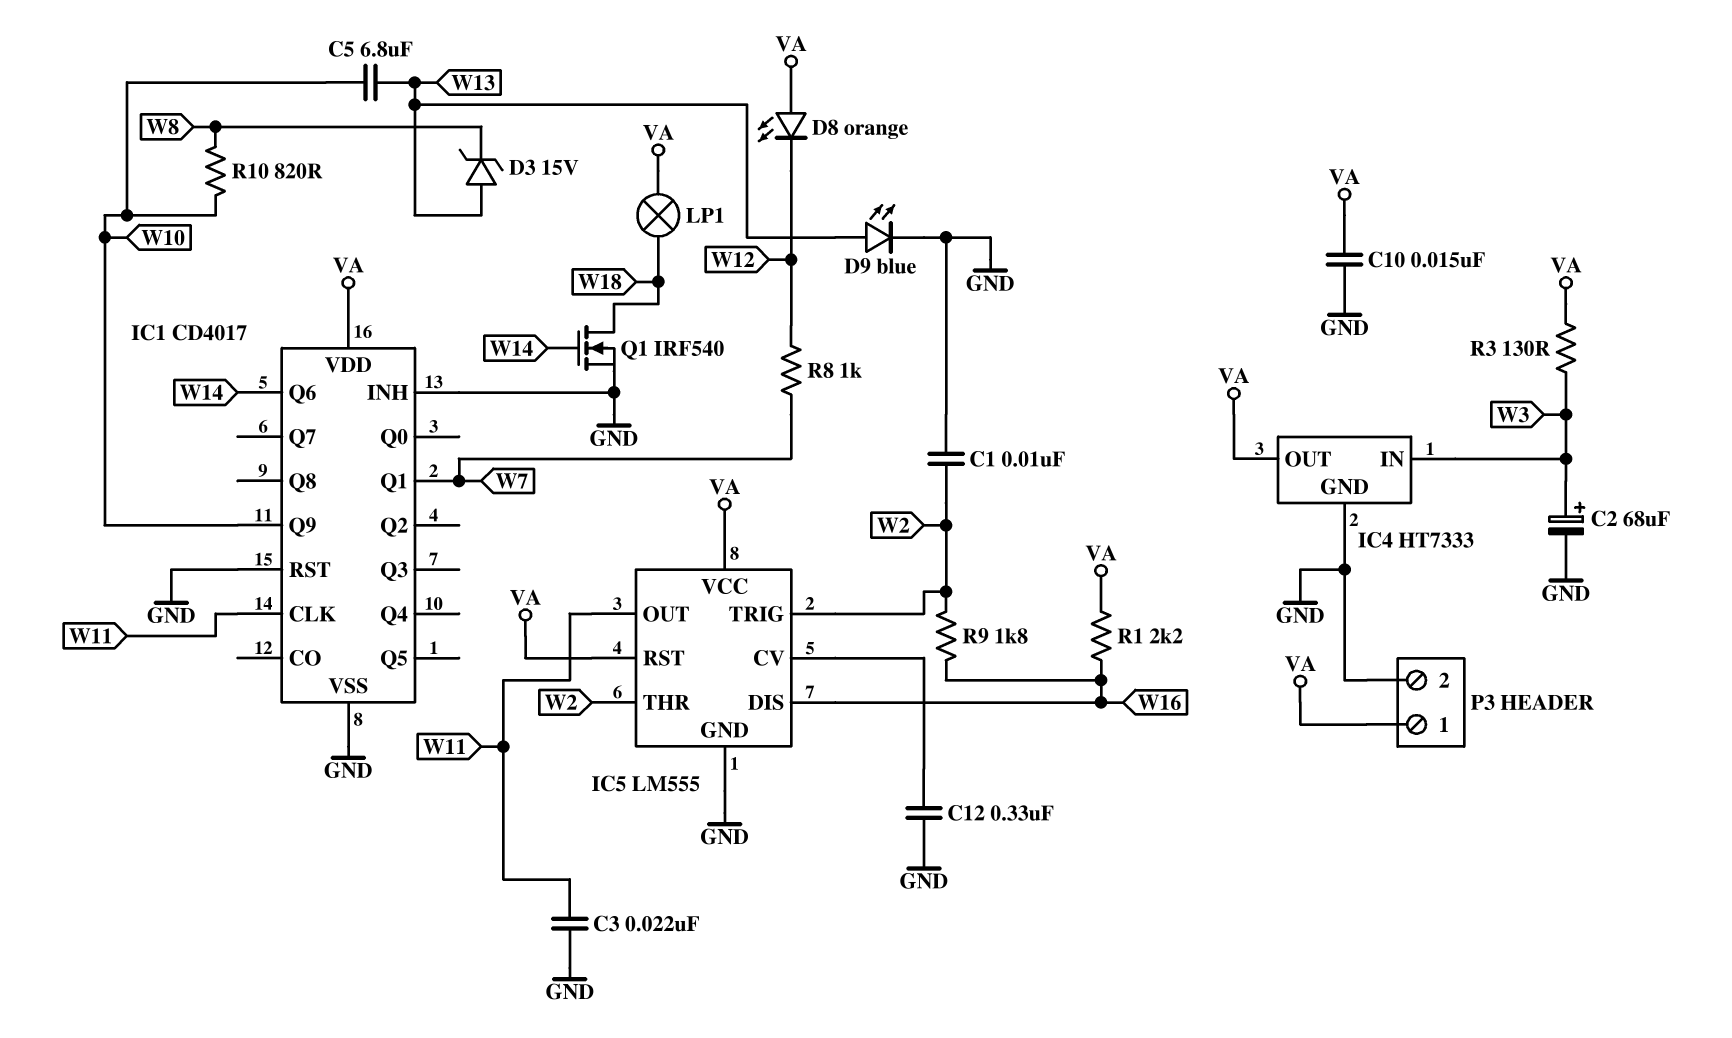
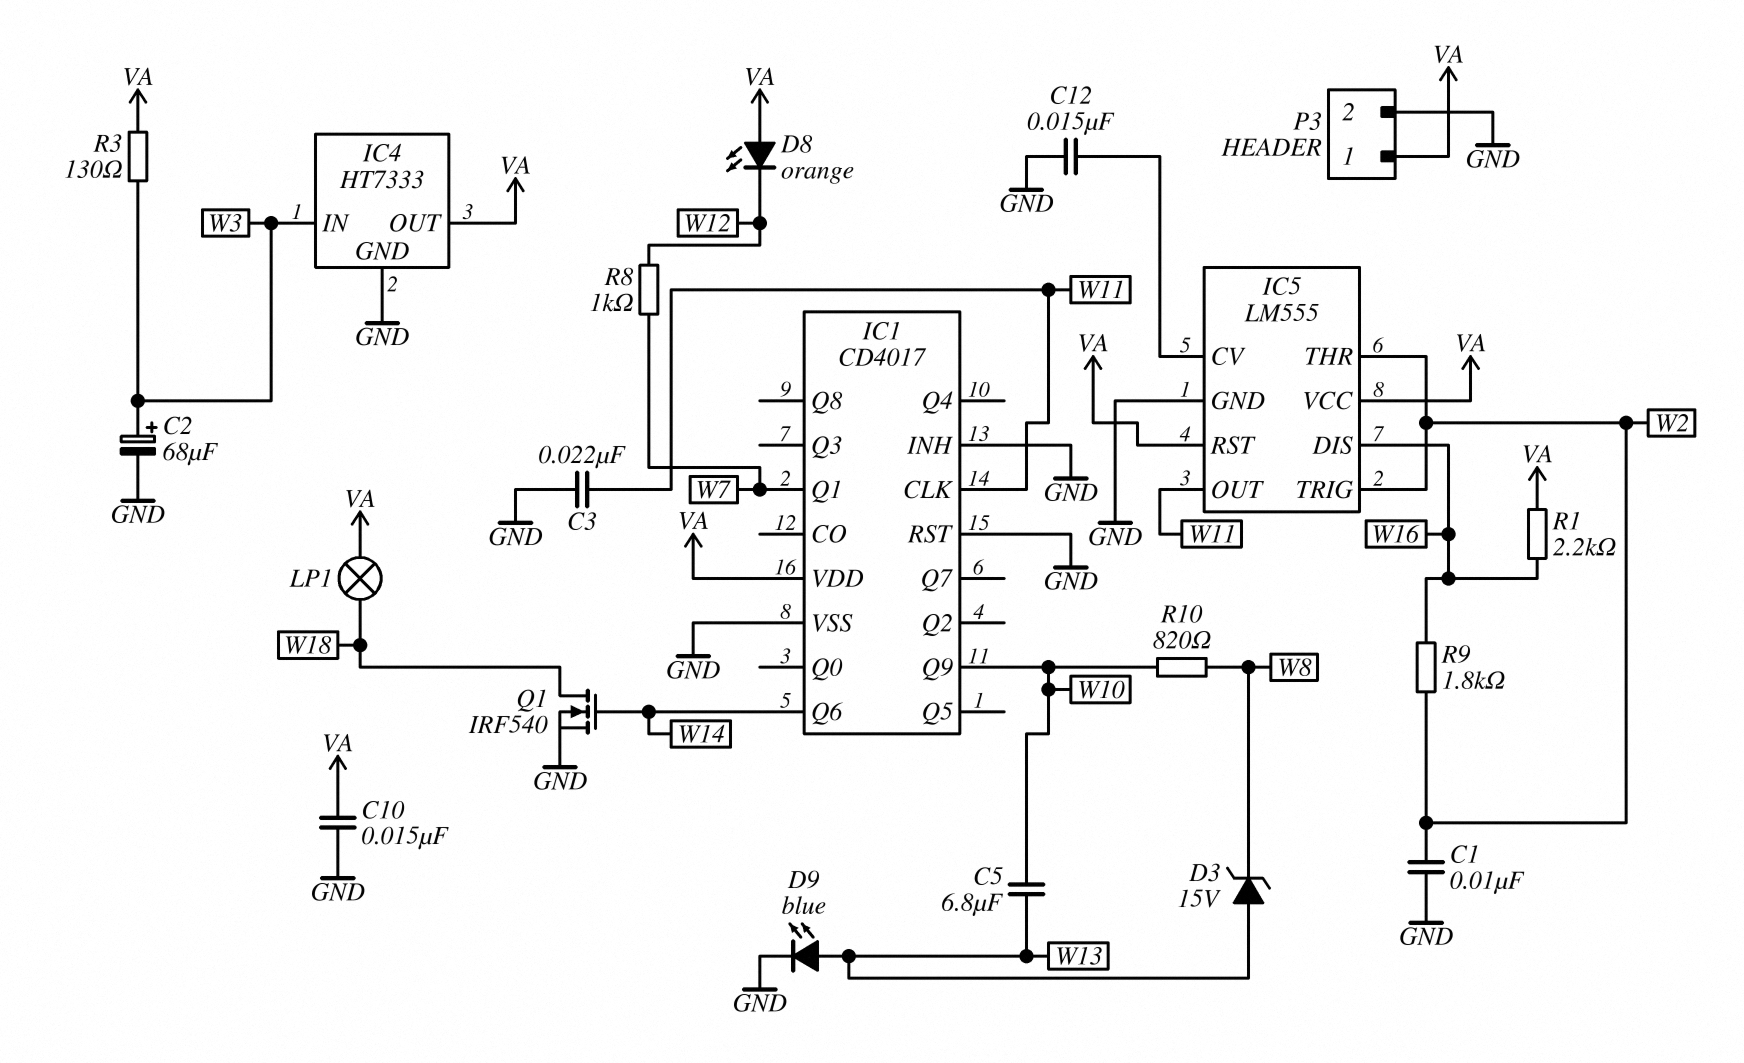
C12: 330nF (GND, IC5/CV) -> 15nF (GND, IC5/CV)

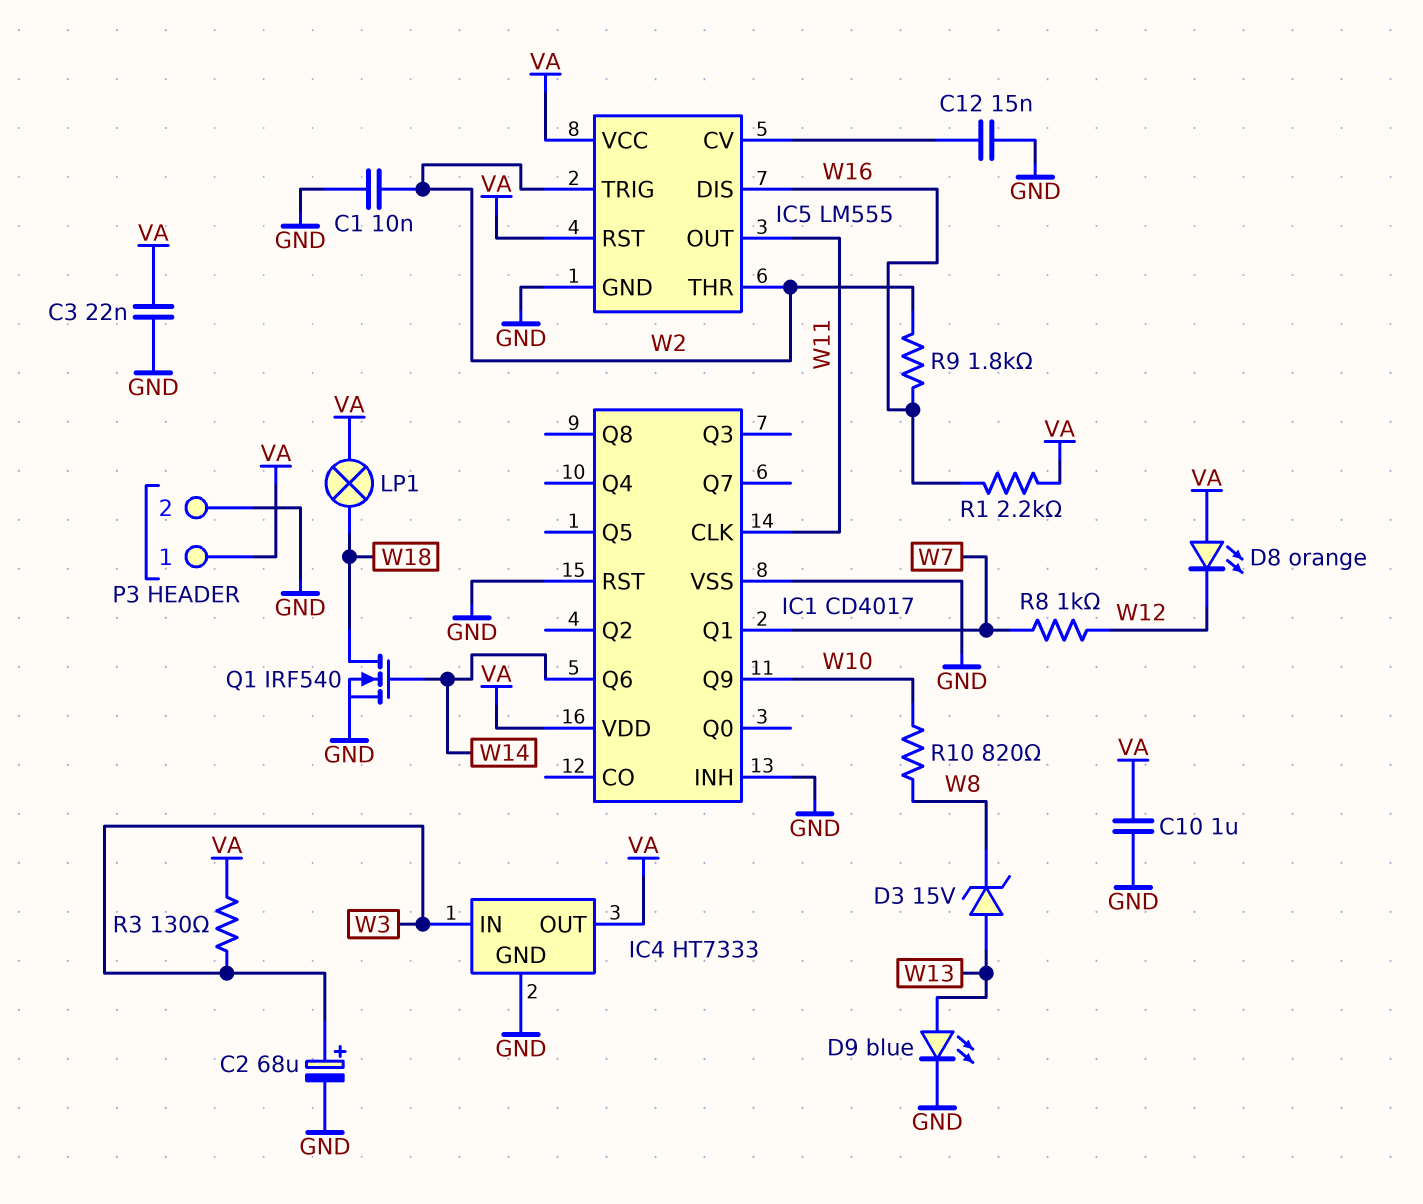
C3: 22nF (GND, W11) -> 22nF (GND, VA)
C5: 6.8uF (W10, W13) -> none
C10: 15nF (GND, VA) -> 1uF (GND, VA)

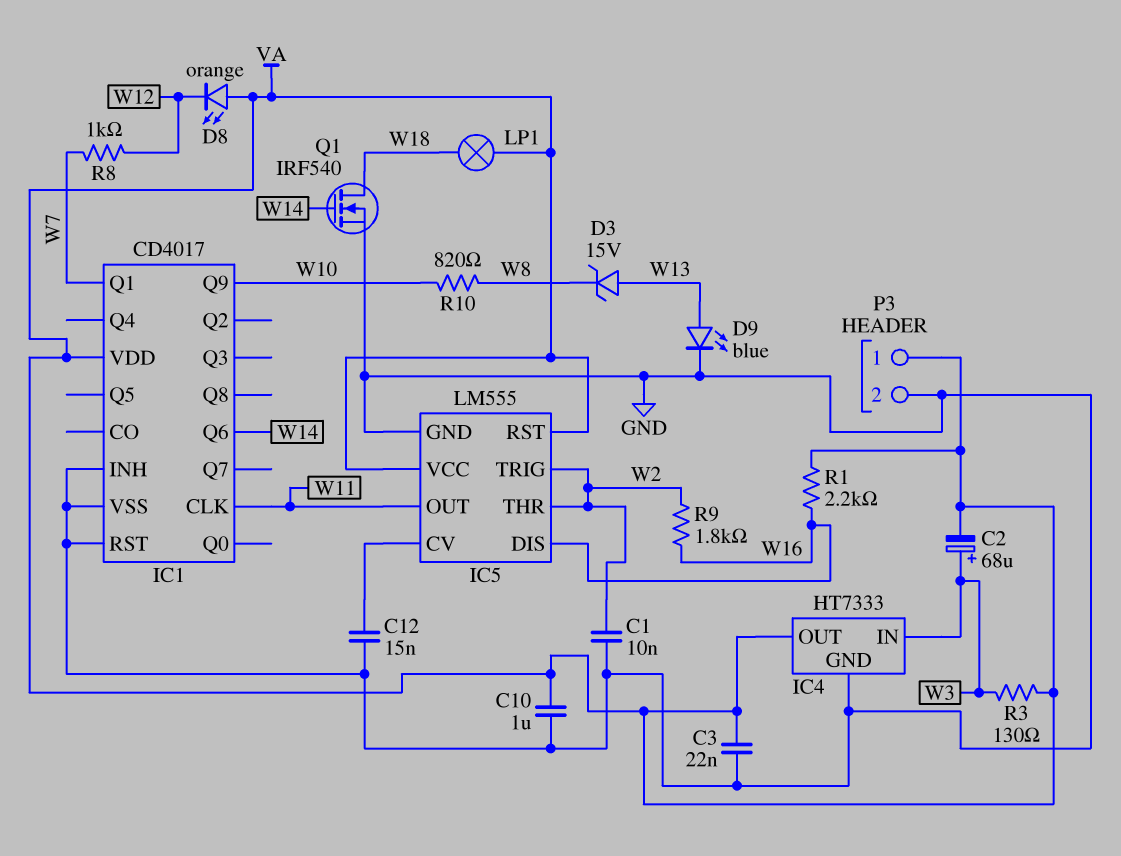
C2: 68uF (plus W3, minus GND) -> 68uF (plus W3, minus VA)

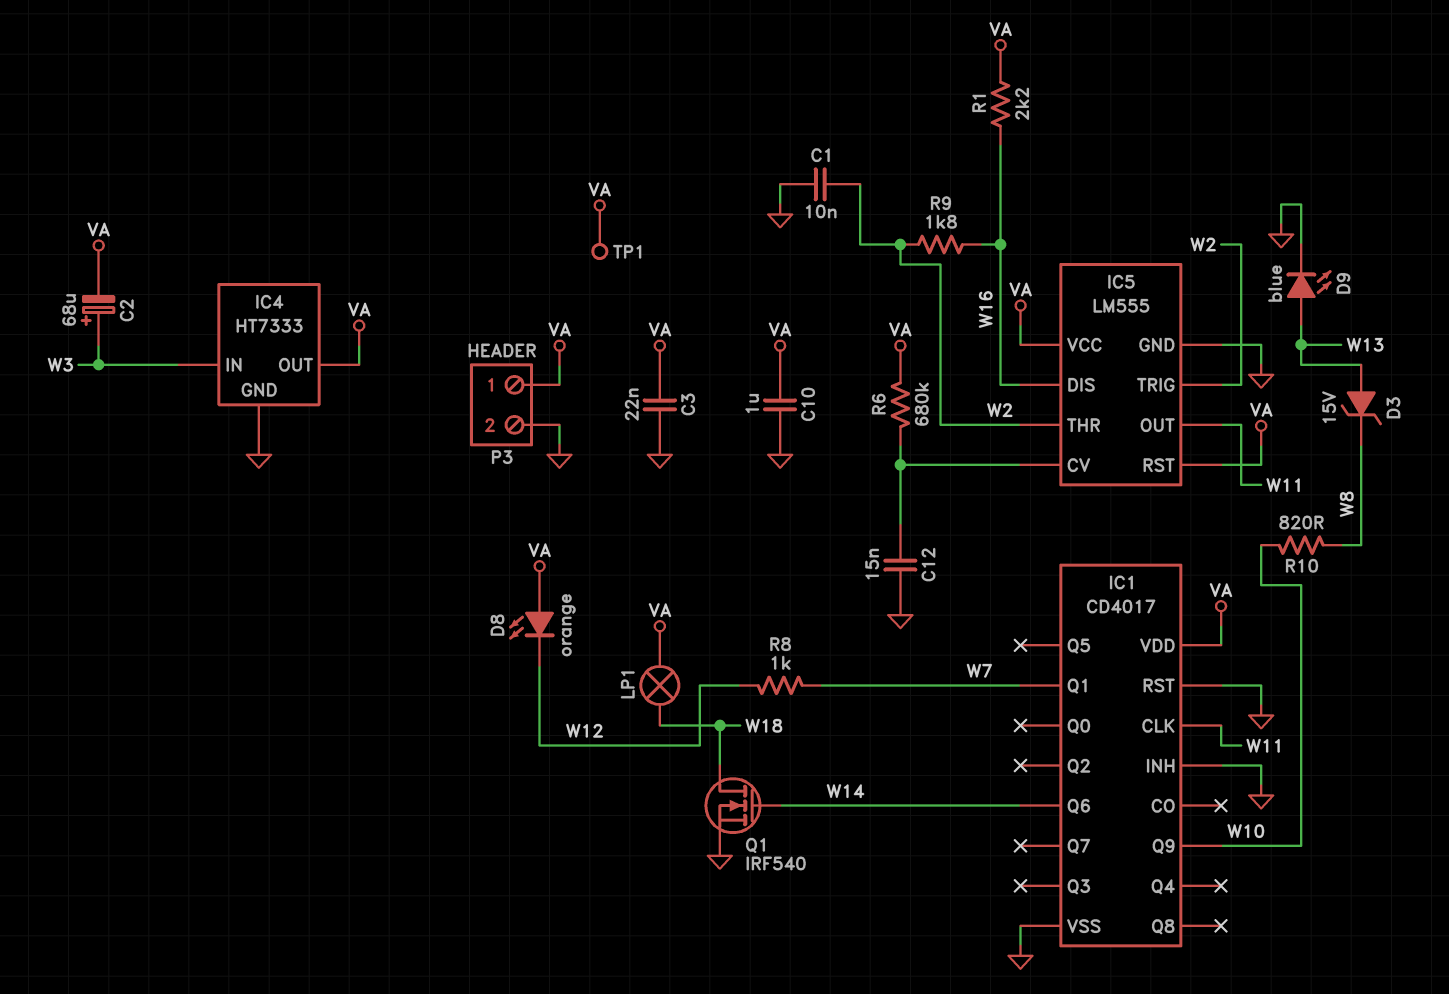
R3: 130 (VA, W3) -> none
R6: none -> 680k (IC5/CV, VA)
TP1: none -> test point (VA)

